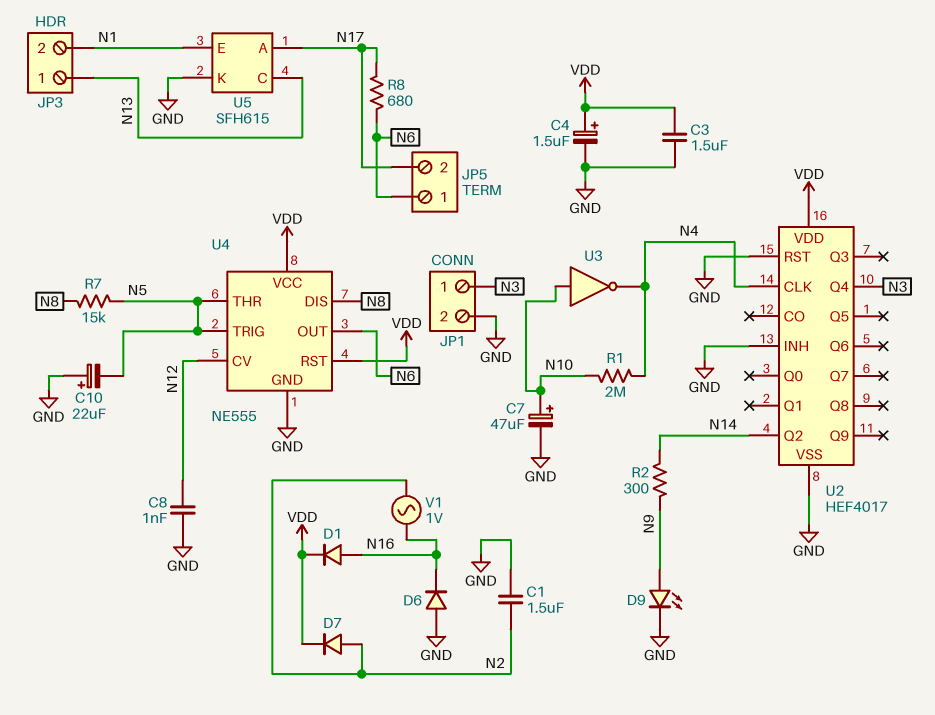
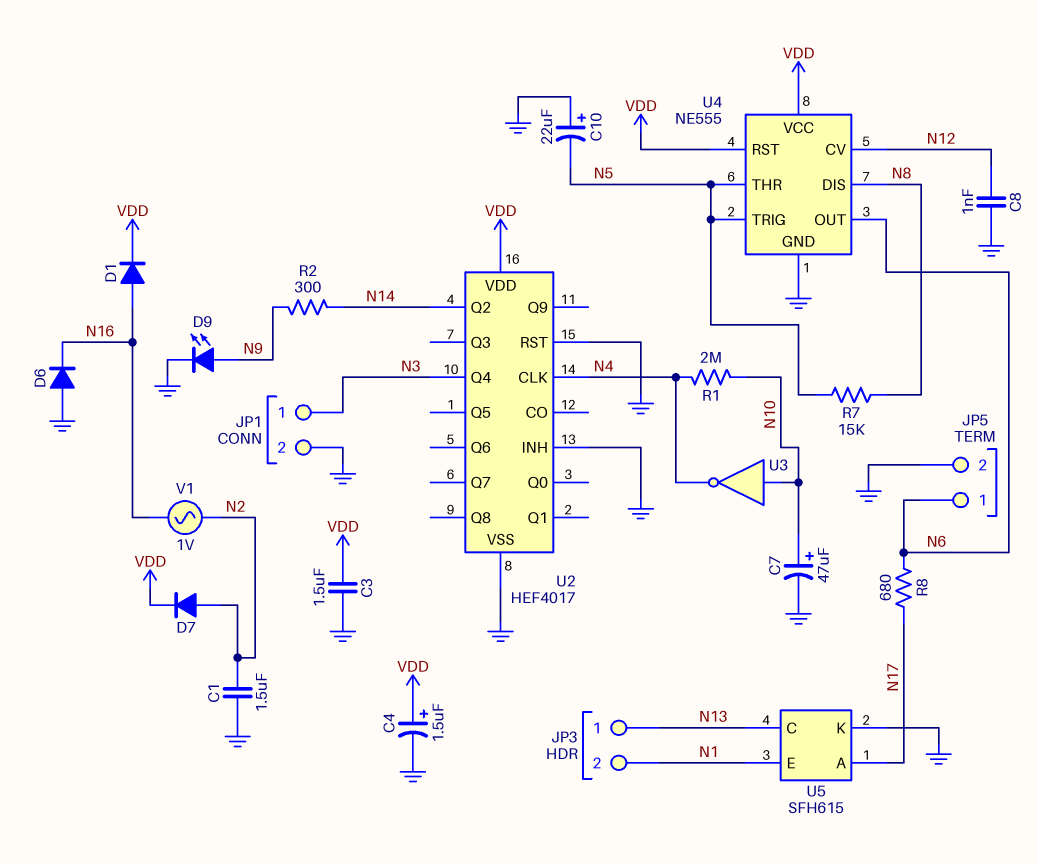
JP5 pin 2: N17 -> GND

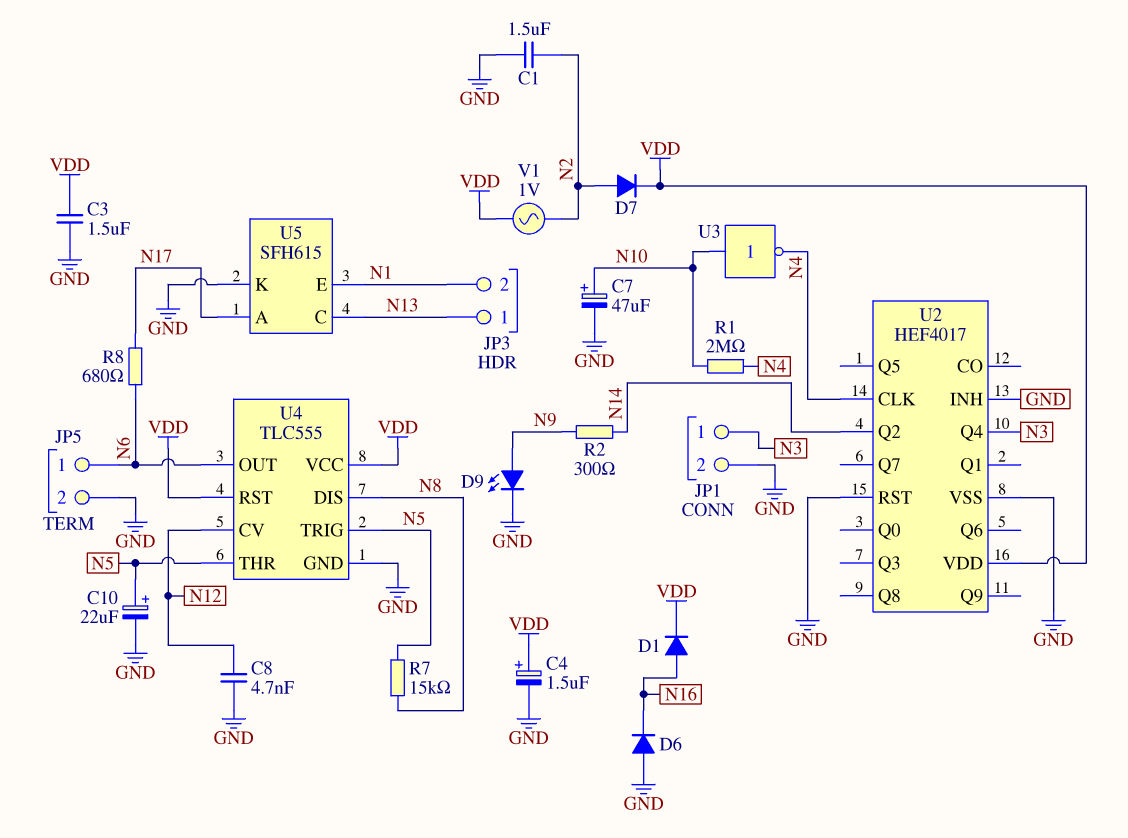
C8: 1nF (GND, N12) -> 4.7nF (GND, N12)
C10: 22uF (plus GND, minus N5) -> 22uF (plus N5, minus GND)
U4: NE555 -> TLC555
V1: AC 1V (N2, N16) -> AC 1V (N2, VDD)

